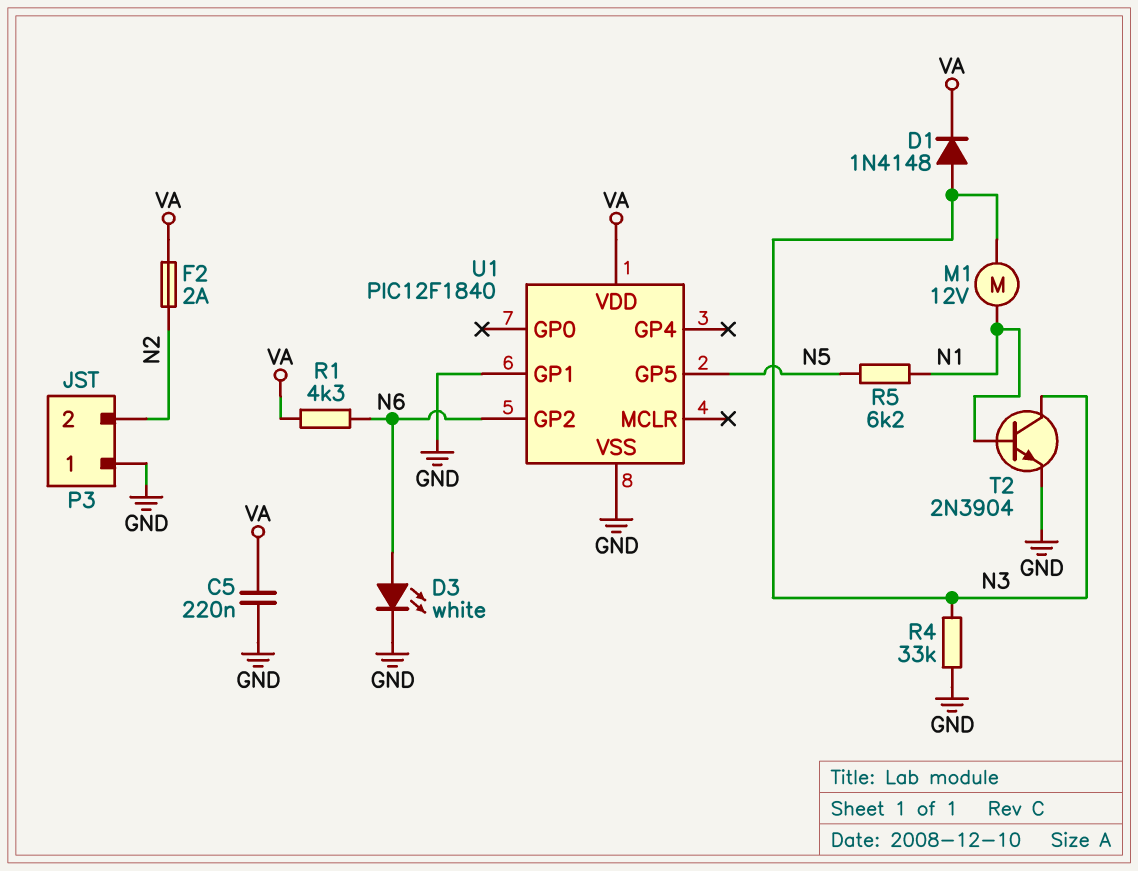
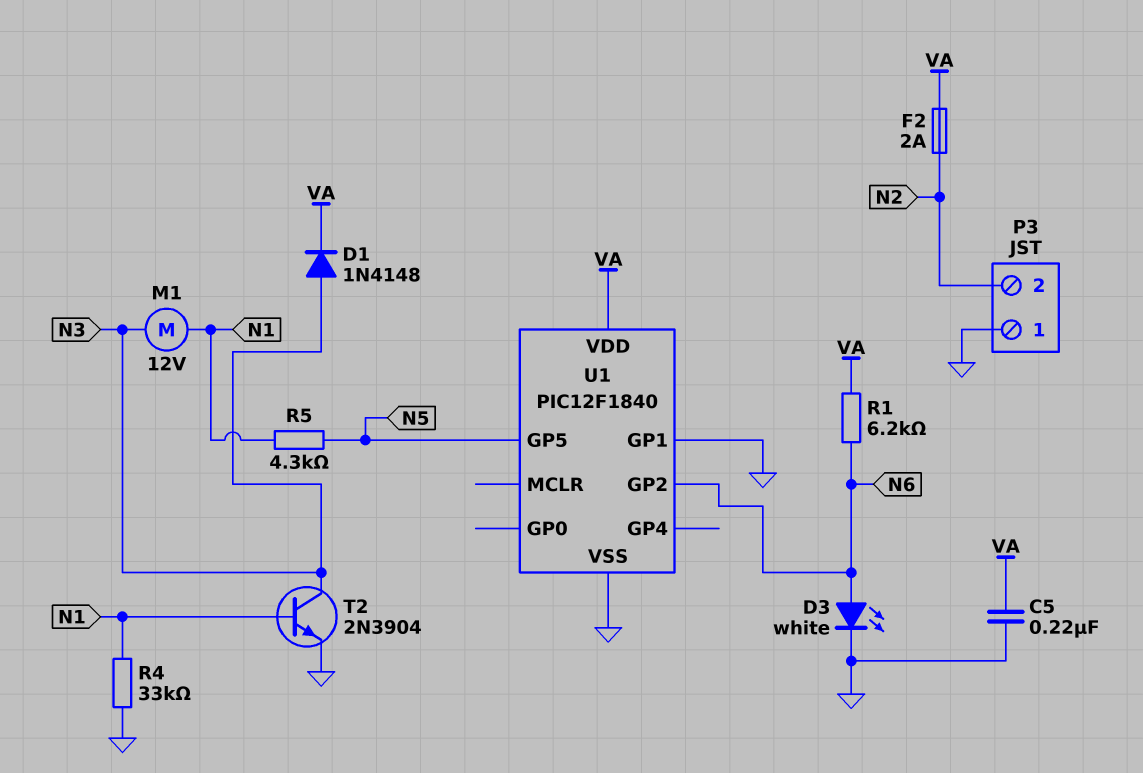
R1: 4.3k (N6, VA) -> 6.2k (N6, VA)
R4: 33k (GND, N3) -> 33k (GND, N1)
R5: 6.2k (N1, N5) -> 4.3k (N1, N5)

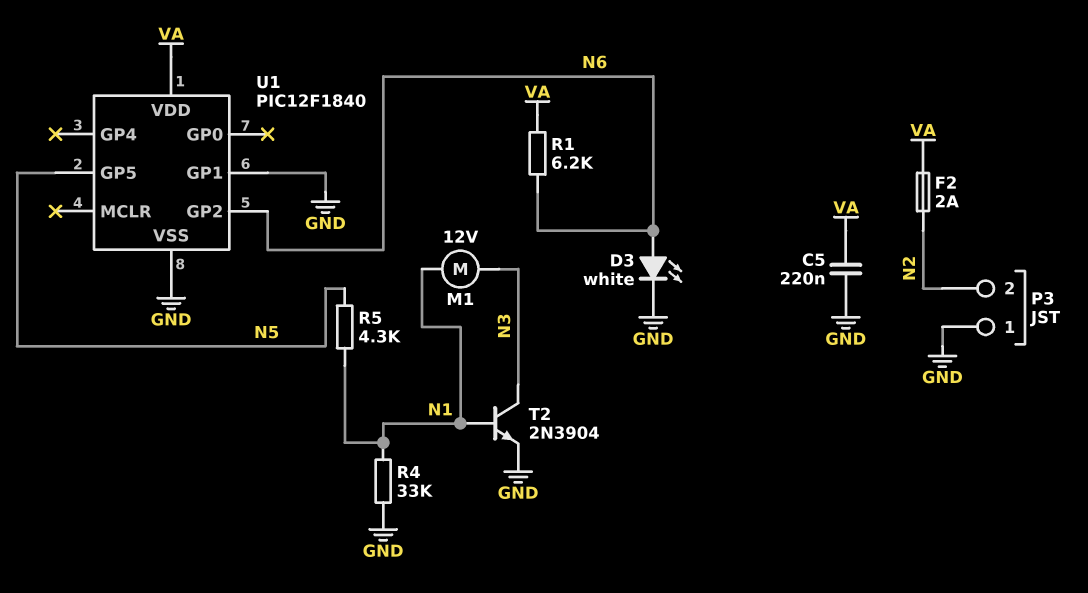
D1: diode 1N4148 (A N3, K VA) -> none

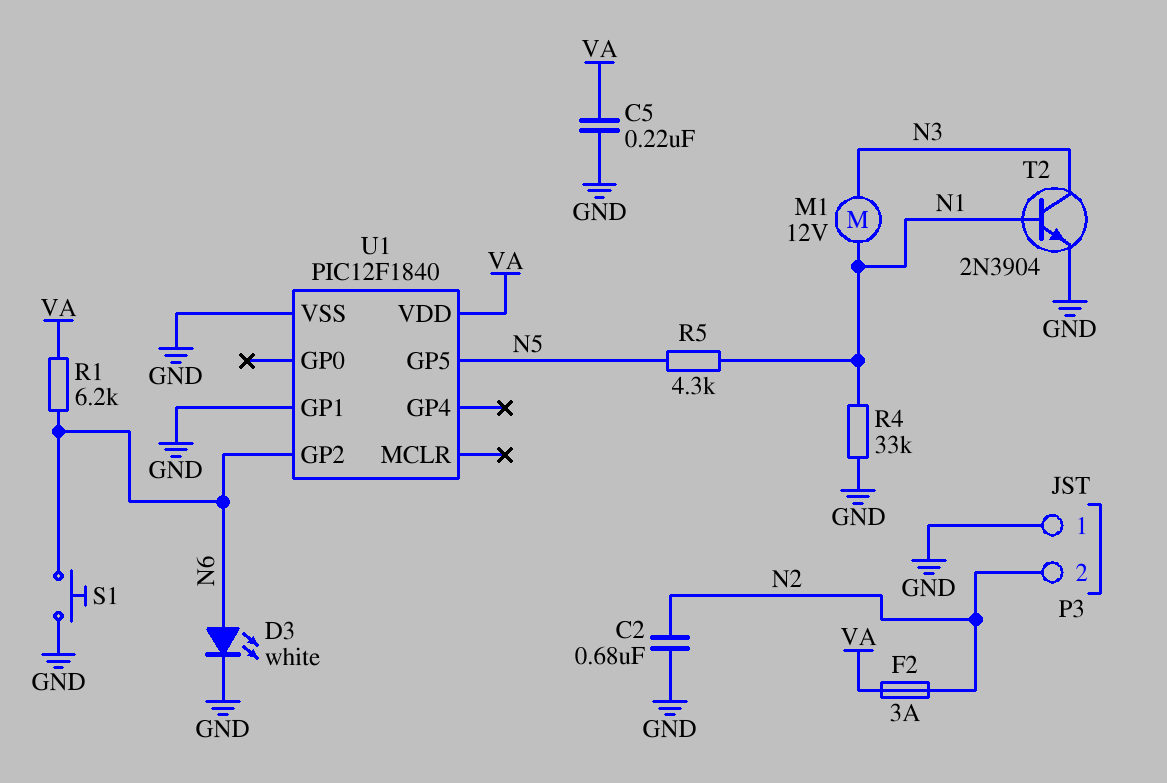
C2: none -> 680nF (GND, N2)
F2: 2A (N2, VA) -> 3A (N2, VA)
S1: none -> button (GND, N6)

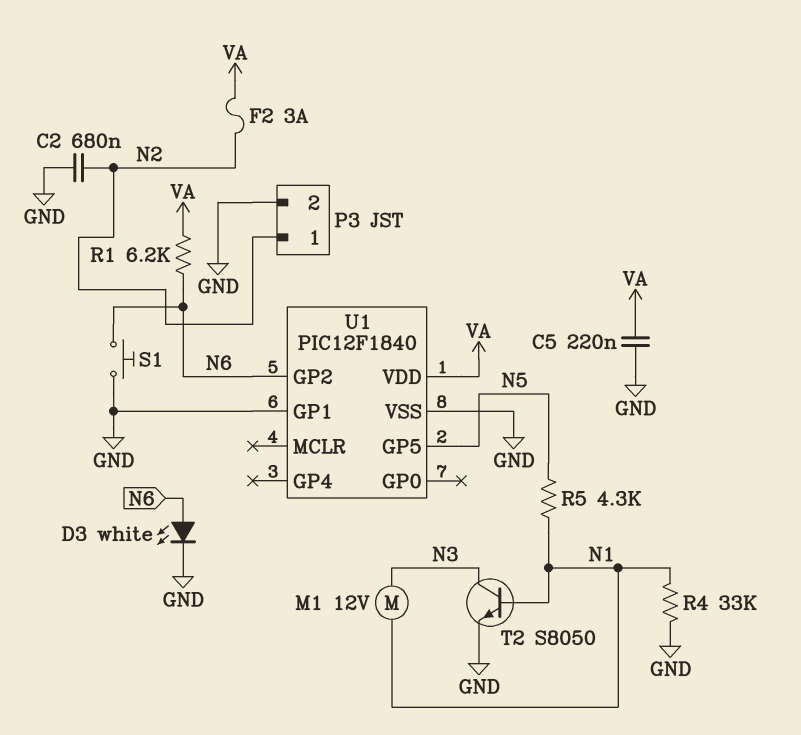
P3 pin 1: GND -> N2
P3 pin 2: N2 -> GND
T2: NPN 2N3904 (B N1, C N3, E GND) -> NPN S8050 (B N1, C N3, E GND)

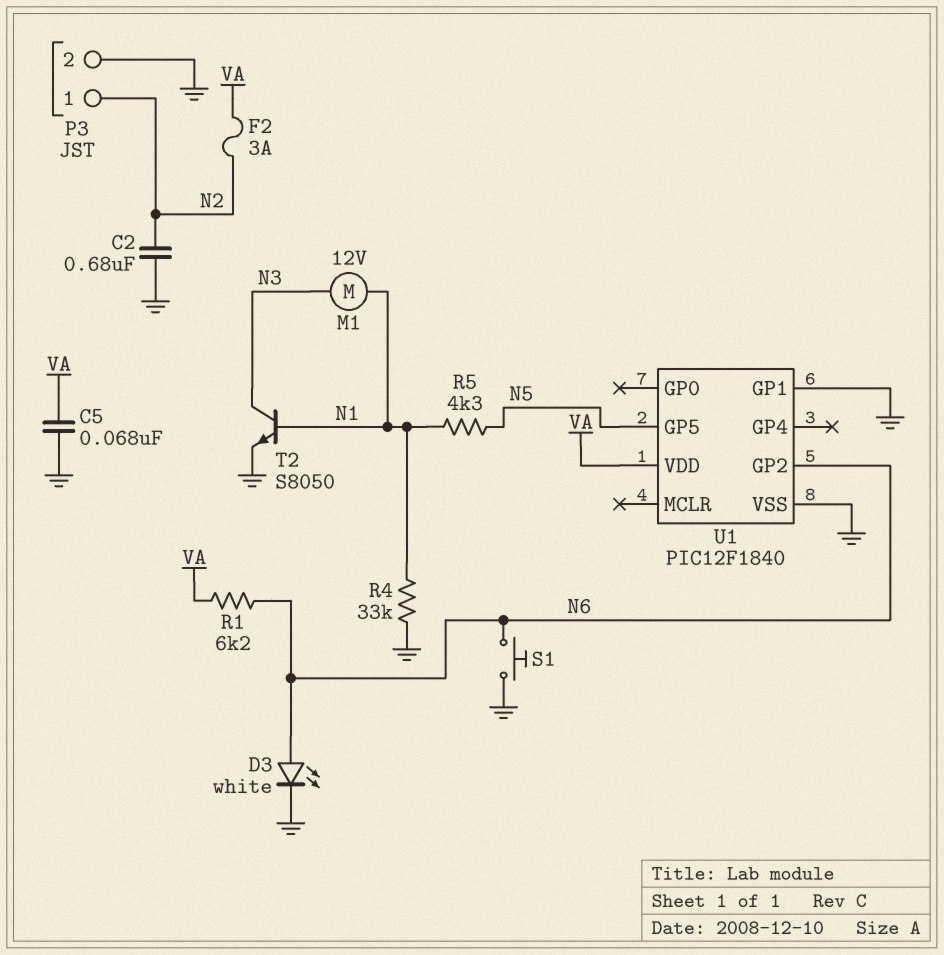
C5: 220nF (GND, VA) -> 68nF (GND, VA)

